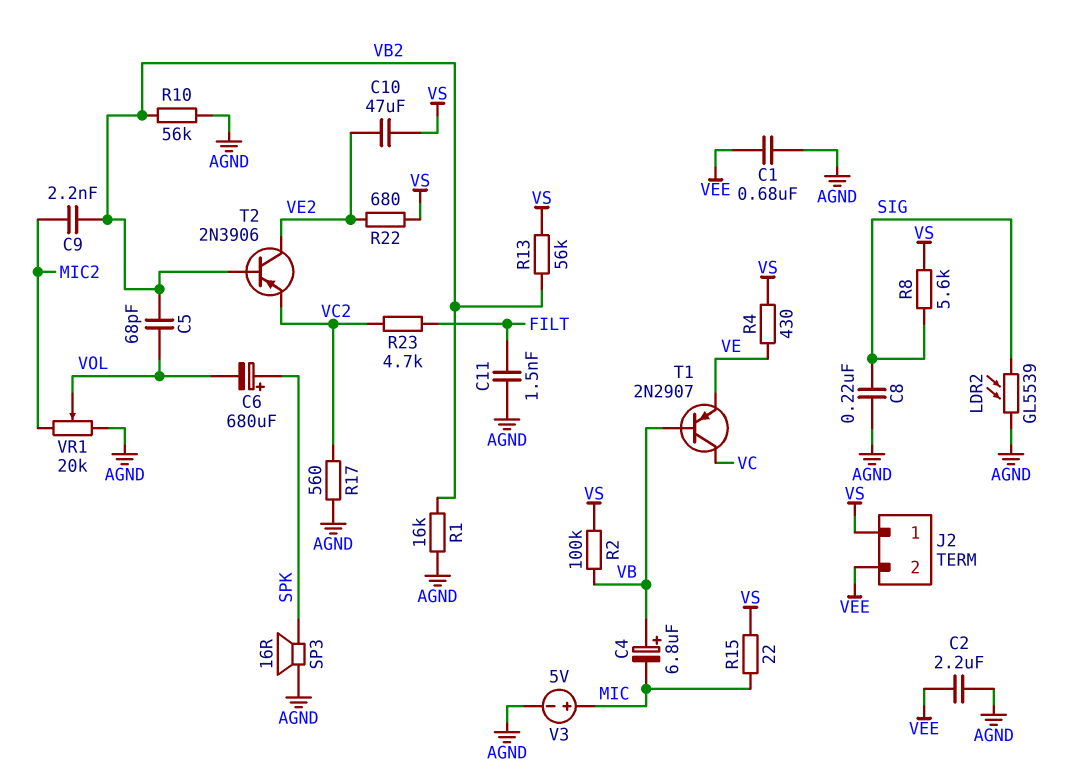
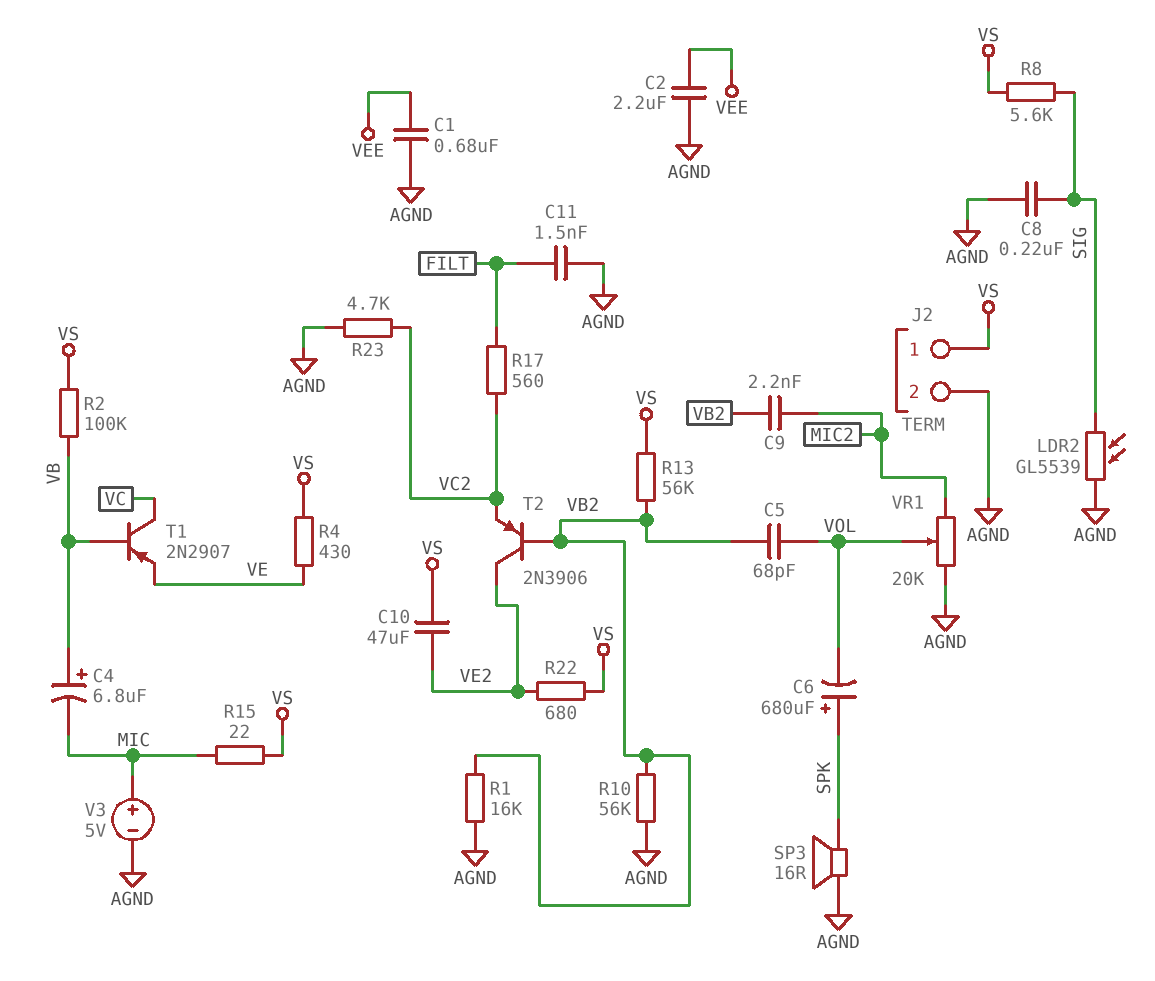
J2 pin 2: VEE -> AGND
R17: 560 (AGND, VC2) -> 560 (FILT, VC2)
R23: 4.7k (FILT, VC2) -> 4.7k (AGND, VC2)

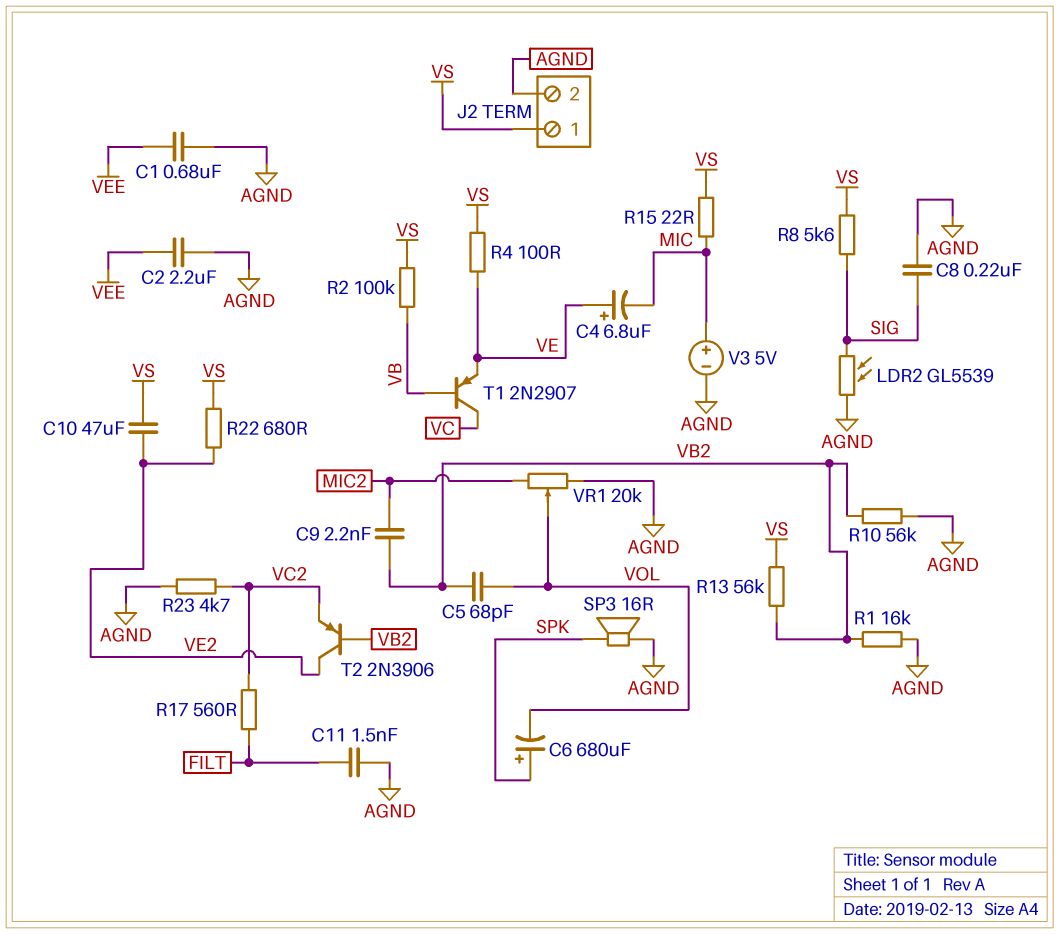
C4: 6.8uF (plus VB, minus MIC) -> 6.8uF (plus VE, minus MIC)
R4: 430 (VE, VS) -> 100 (VE, VS)

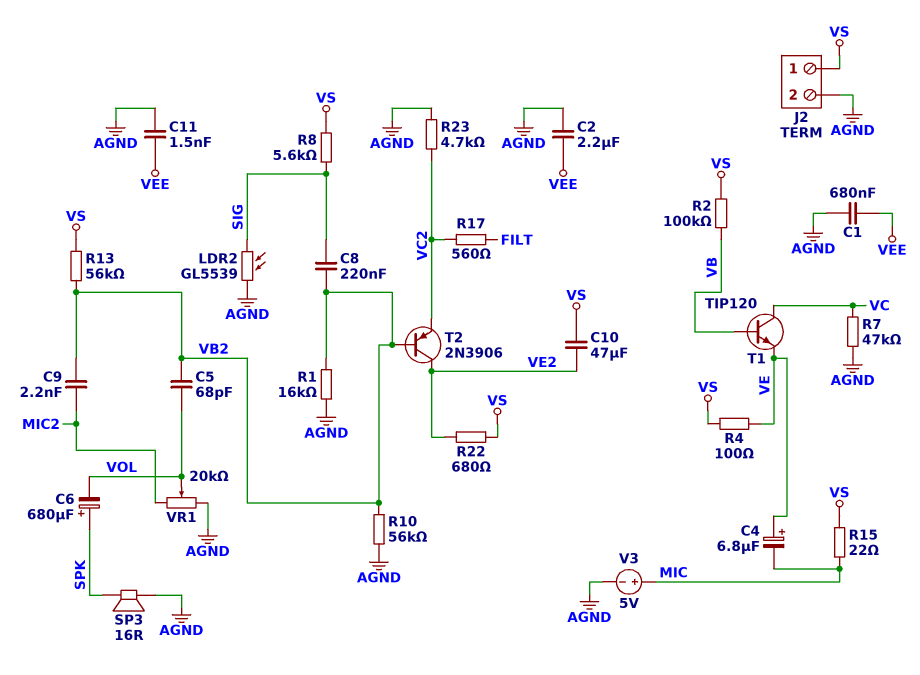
C8: 220nF (AGND, SIG) -> 220nF (SIG, VB2)
C11: 1.5nF (AGND, FILT) -> 1.5nF (AGND, VEE)
R7: none -> 47k (AGND, VC)
T1: PNP 2N2907 (B VB, C VC, E VE) -> NPN TIP120 (B VB, C VC, E VE)

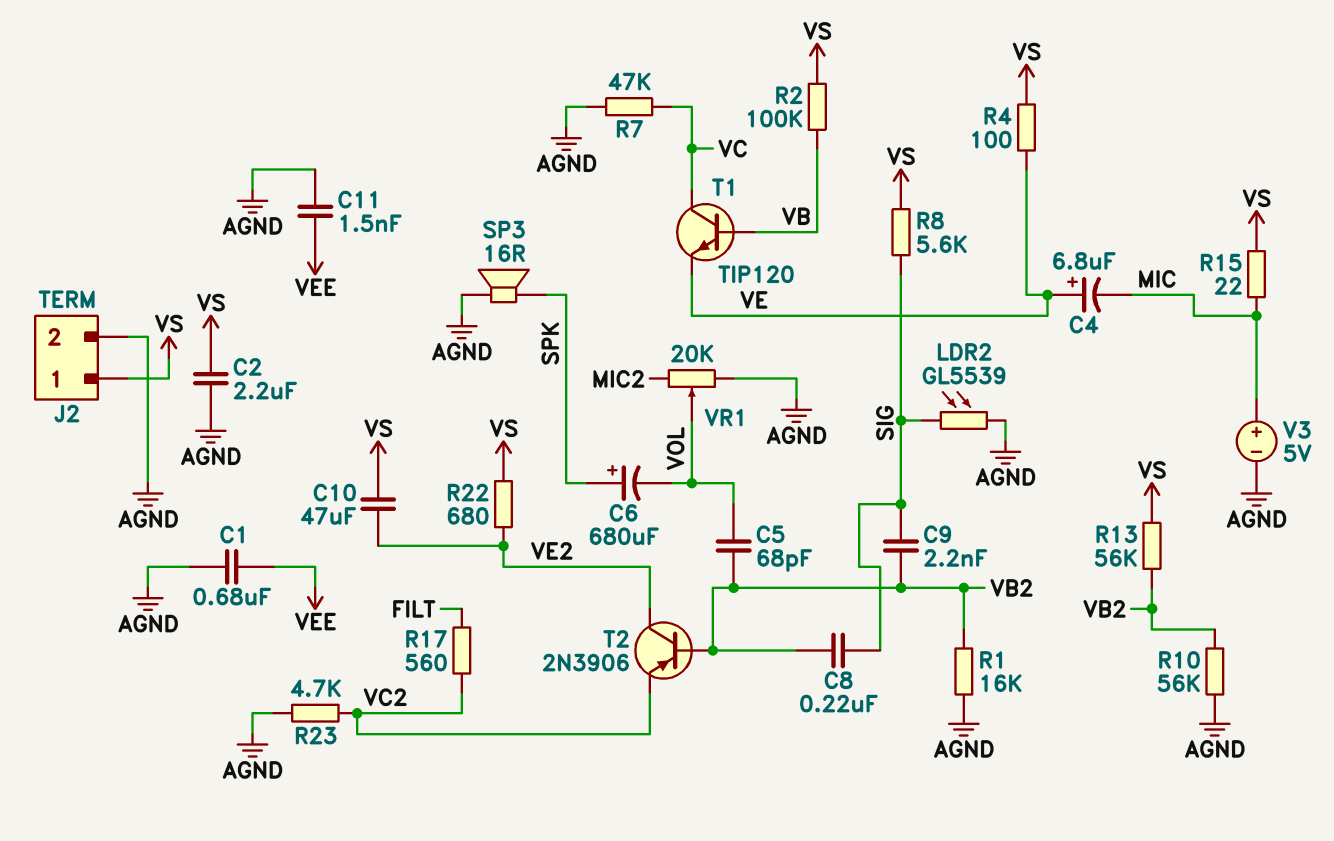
C2: 2.2uF (AGND, VEE) -> 2.2uF (AGND, VS)
C9: 2.2nF (MIC2, VB2) -> 2.2nF (SIG, VB2)

